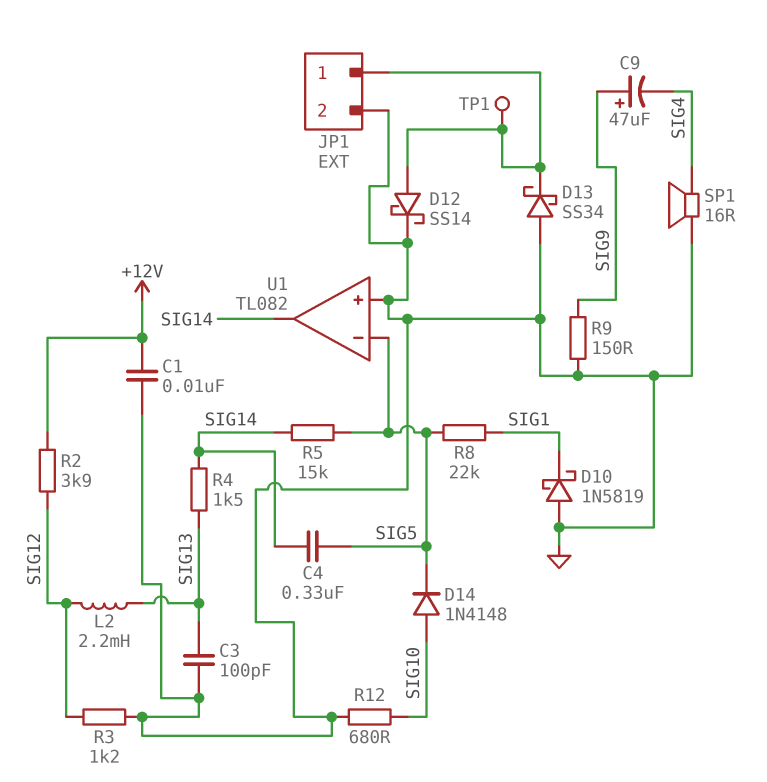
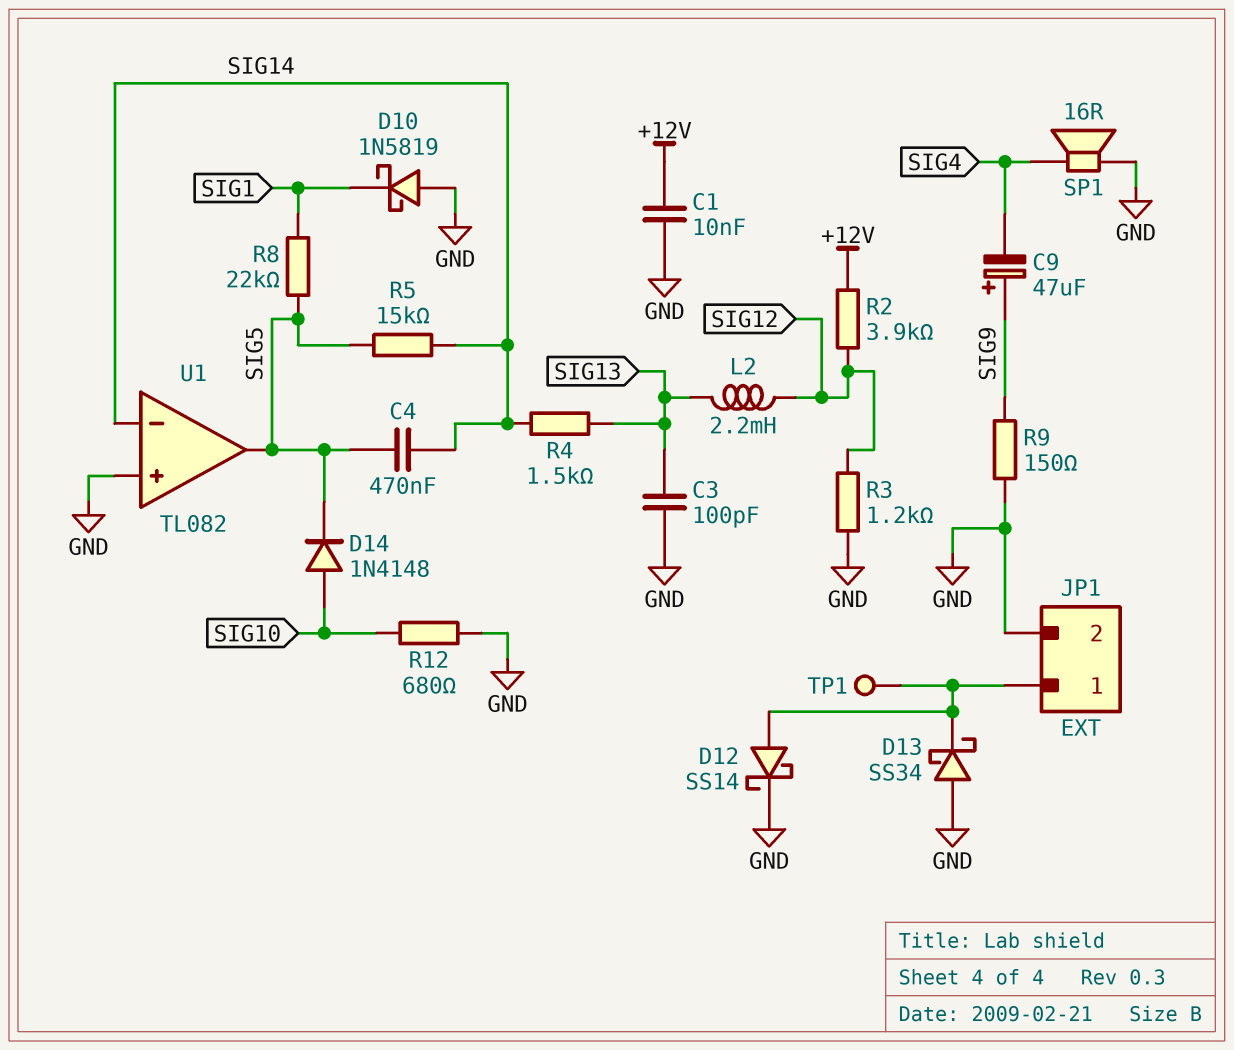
C4: 330nF (SIG5, SIG14) -> 470nF (SIG5, SIG14)
U1 pin in-: SIG5 -> SIG14
U1 pin out: SIG14 -> SIG5

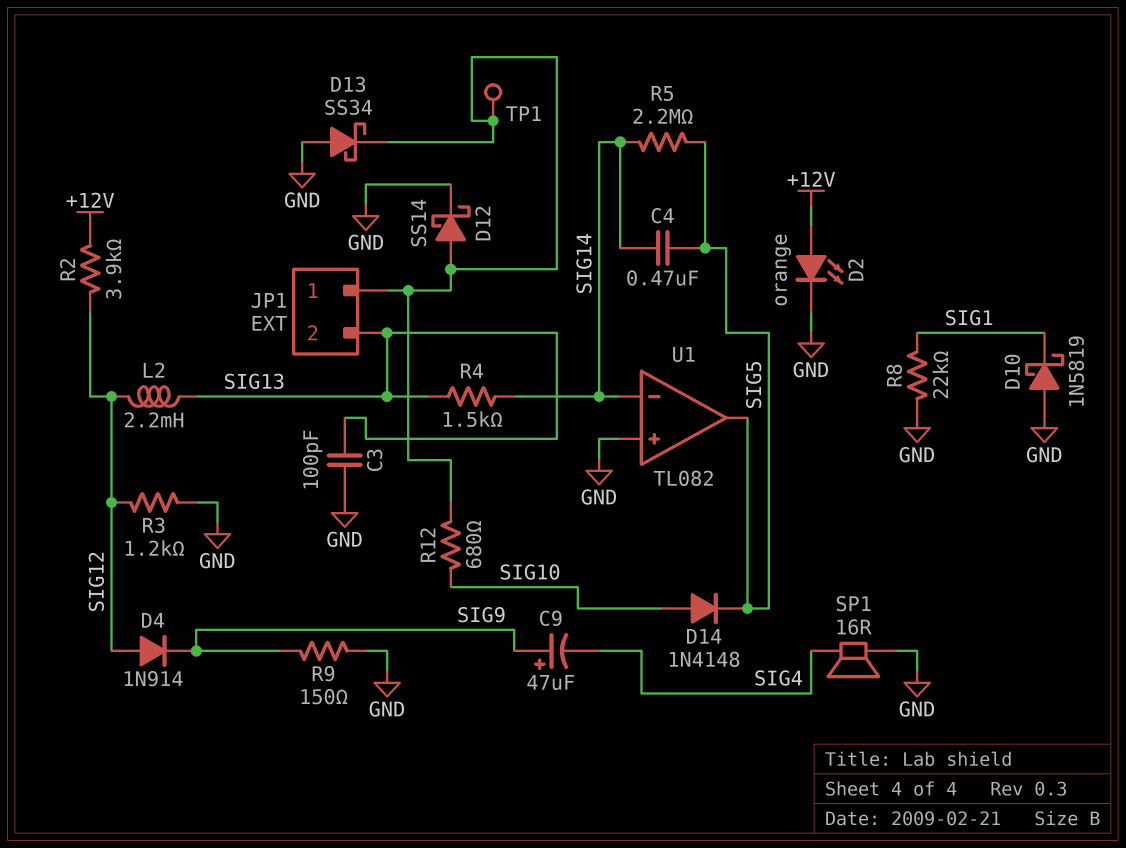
C1: 10nF (+12V, GND) -> none
D2: none -> LED orange (A +12V, K GND)
D4: none -> diode 1N914 (A SIG12, K SIG9)
JP1 pin 2: GND -> SIG13
R5: 15k (SIG5, SIG14) -> 2.2M (SIG5, SIG14)
R8: 22k (SIG1, SIG5) -> 22k (GND, SIG1)
R12: 680 (GND, SIG10) -> 680 (JP1/1, SIG10)

